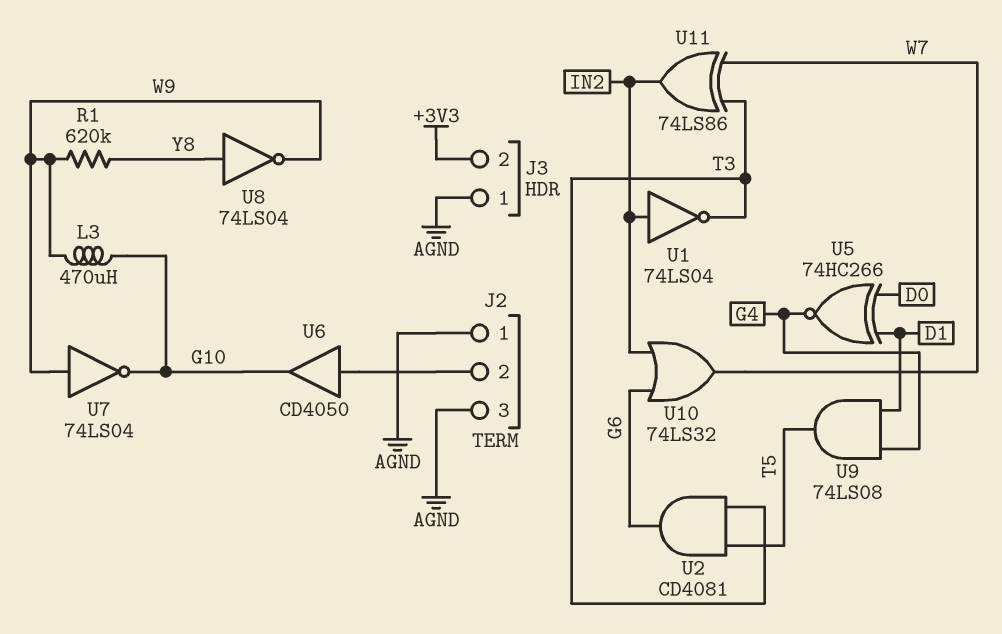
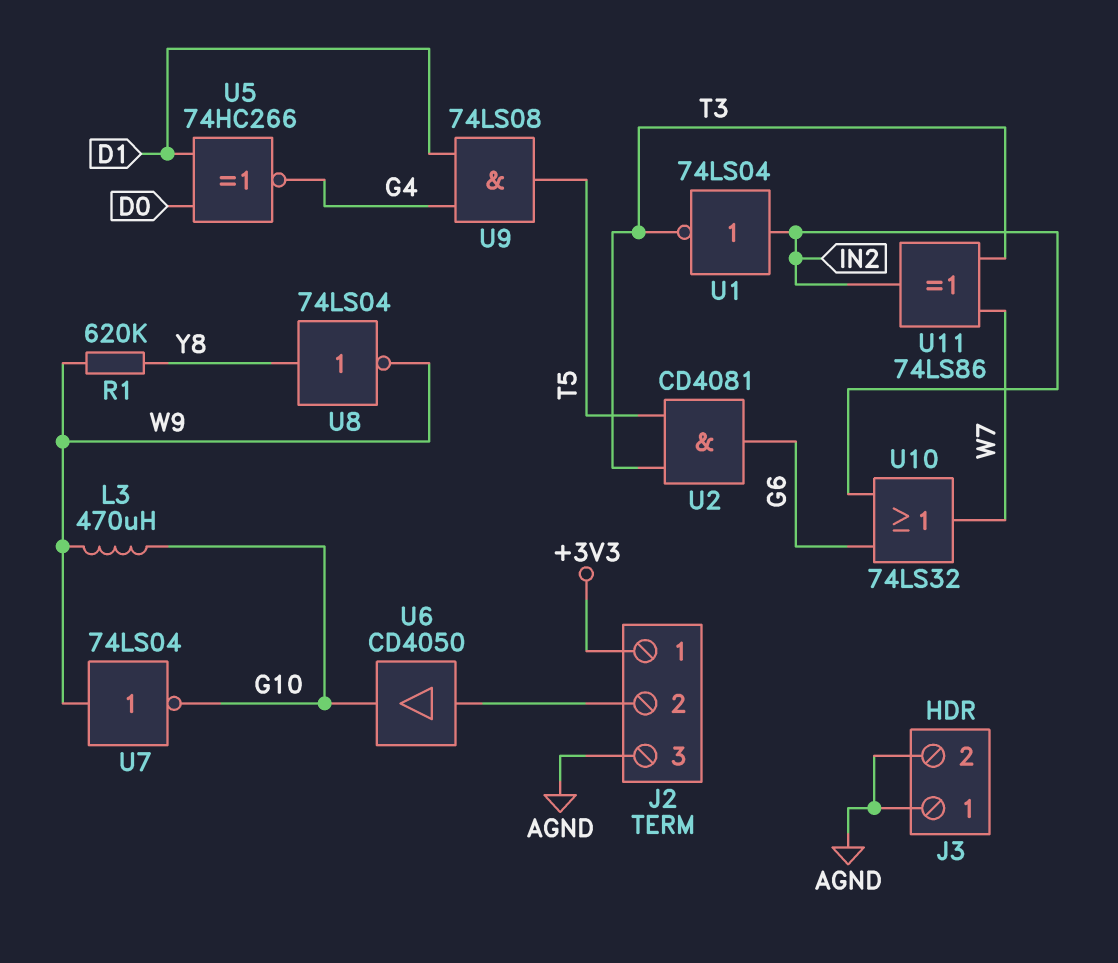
J2 pin 1: AGND -> +3V3
J3 pin 2: +3V3 -> AGND

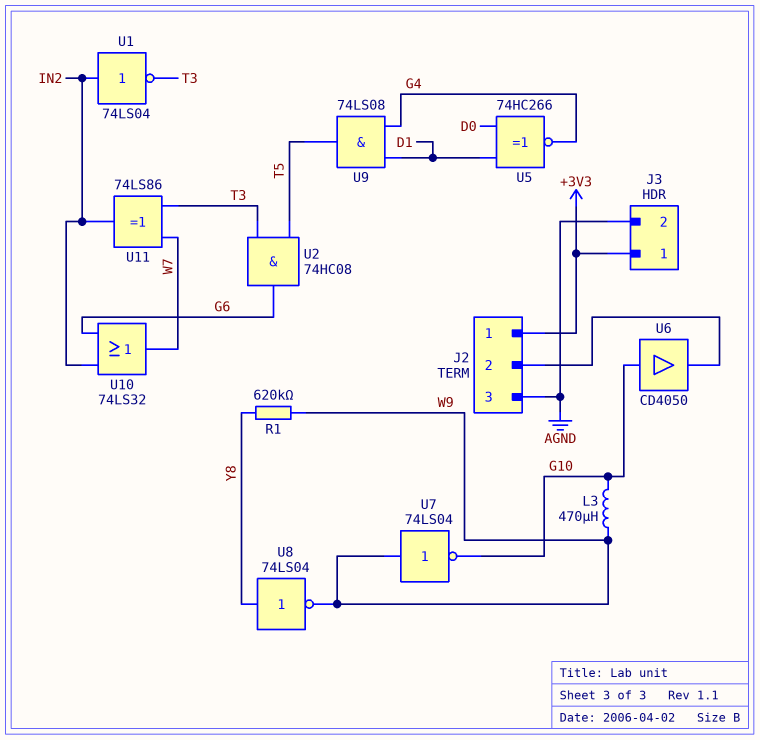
J3 pin 1: AGND -> +3V3
U2: AND CD4081 (in T3, in T5, out G6) -> AND 74HC08 (in T3, in T5, out G6)
U6: buffer CD4050 (in J2/2, out G10) -> buffer CD4050 (in G10, out J2/2)

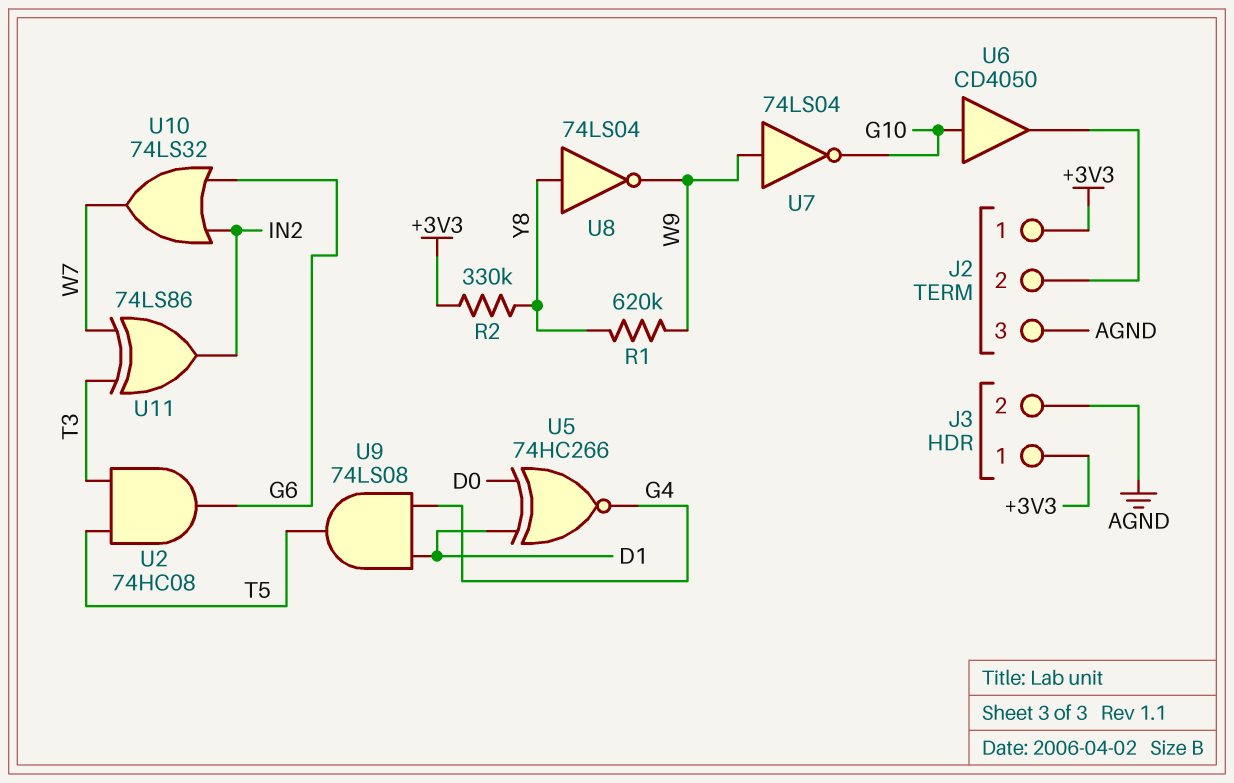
L3: 470uH (G10, W9) -> none
R2: none -> 330k (+3V3, Y8)
U1: NOT 74LS04 (in IN2, out T3) -> none

